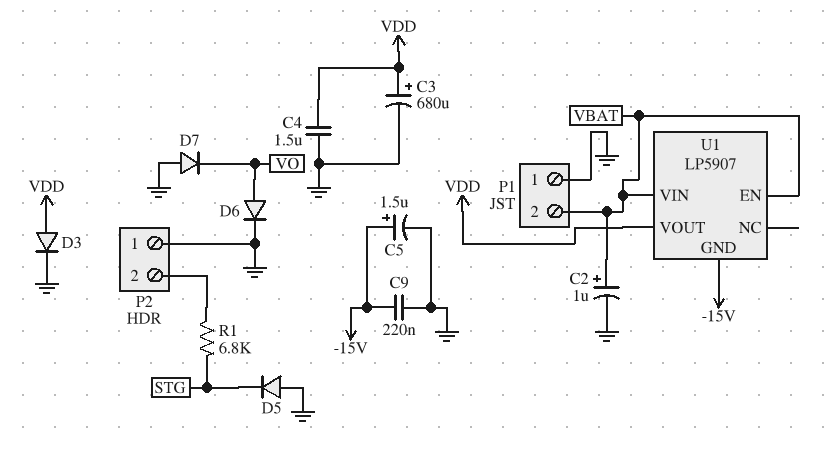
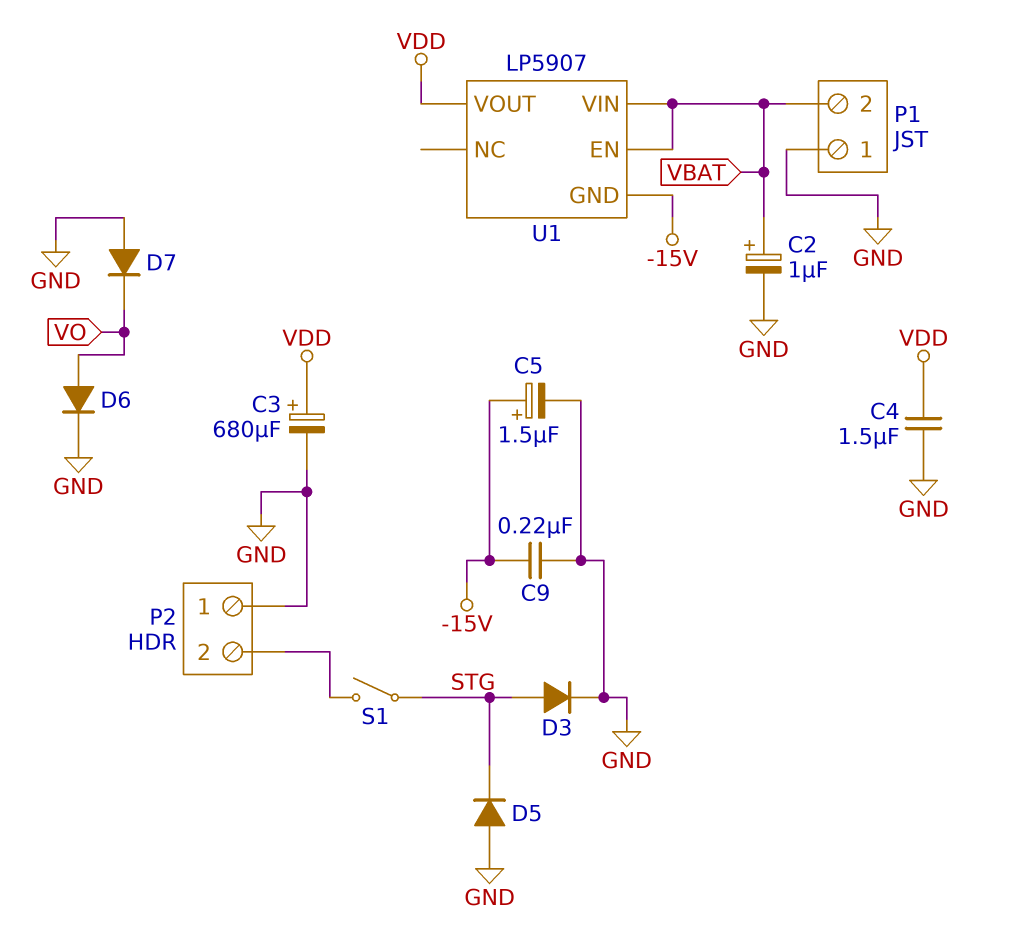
D3: diode (A VDD, K GND) -> diode (A STG, K GND)
R1: 6.8k (P2/2, STG) -> none
S1: none -> switch (P2/2, STG)

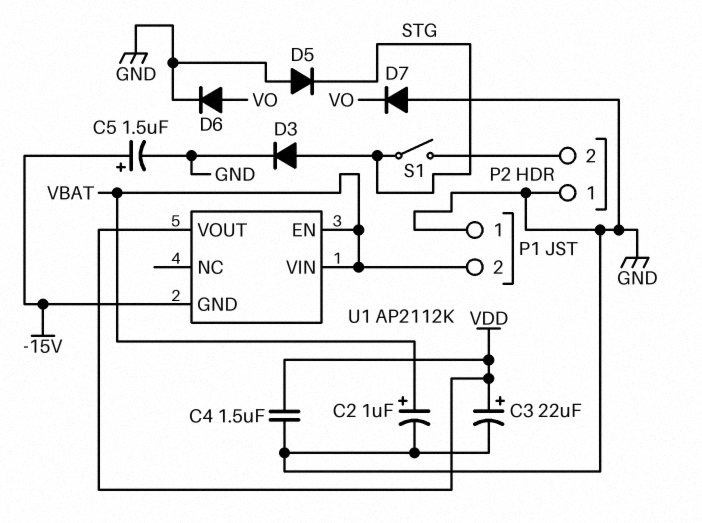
C3: 680uF (plus VDD, minus GND) -> 22uF (plus VDD, minus GND)
C9: 220nF (-15V, GND) -> none
U1: LP5907 -> AP2112K

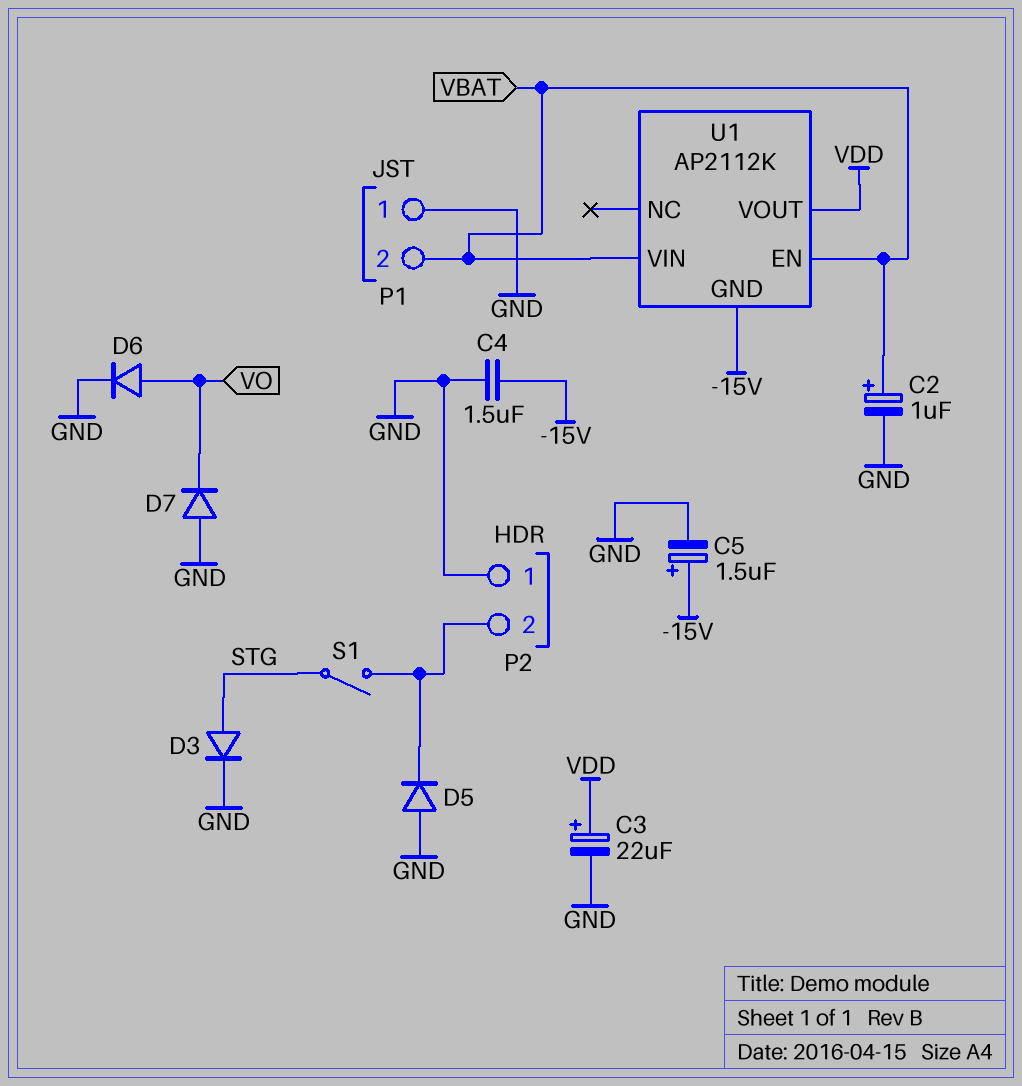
C4: 1.5uF (GND, VDD) -> 1.5uF (-15V, GND)
D5: diode (A GND, K STG) -> diode (A GND, K P2/2)

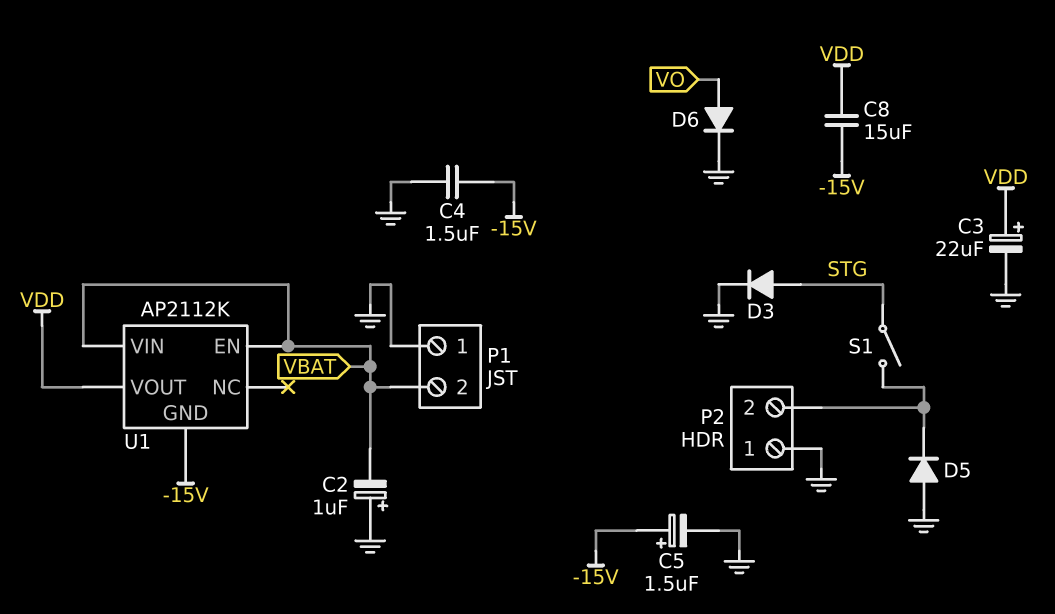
C2: 1uF (plus VBAT, minus GND) -> 1uF (plus GND, minus VBAT)
C8: none -> 15uF (-15V, VDD)
D7: diode (A GND, K VO) -> none

